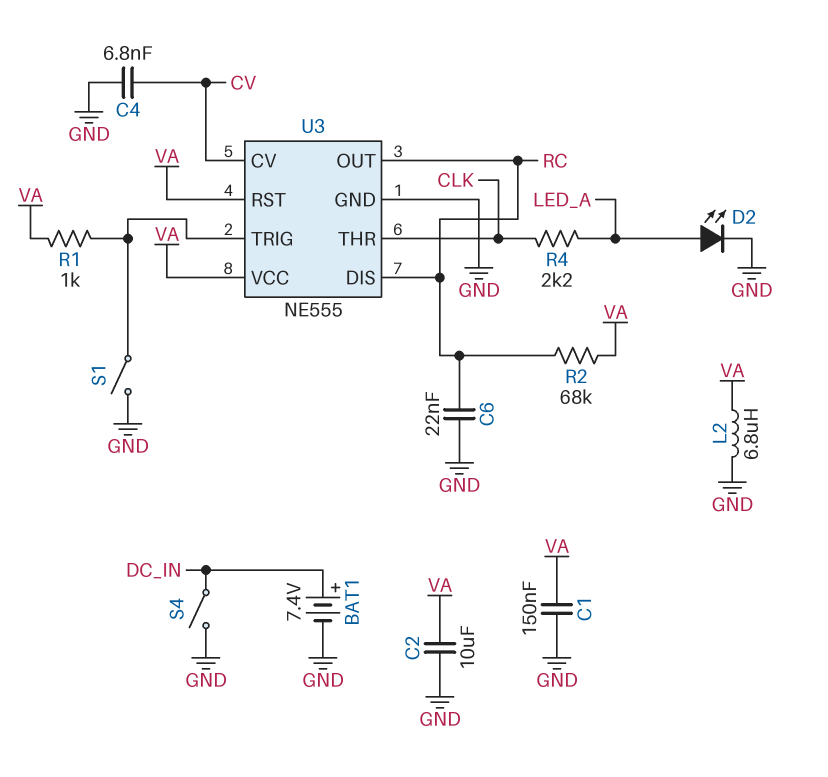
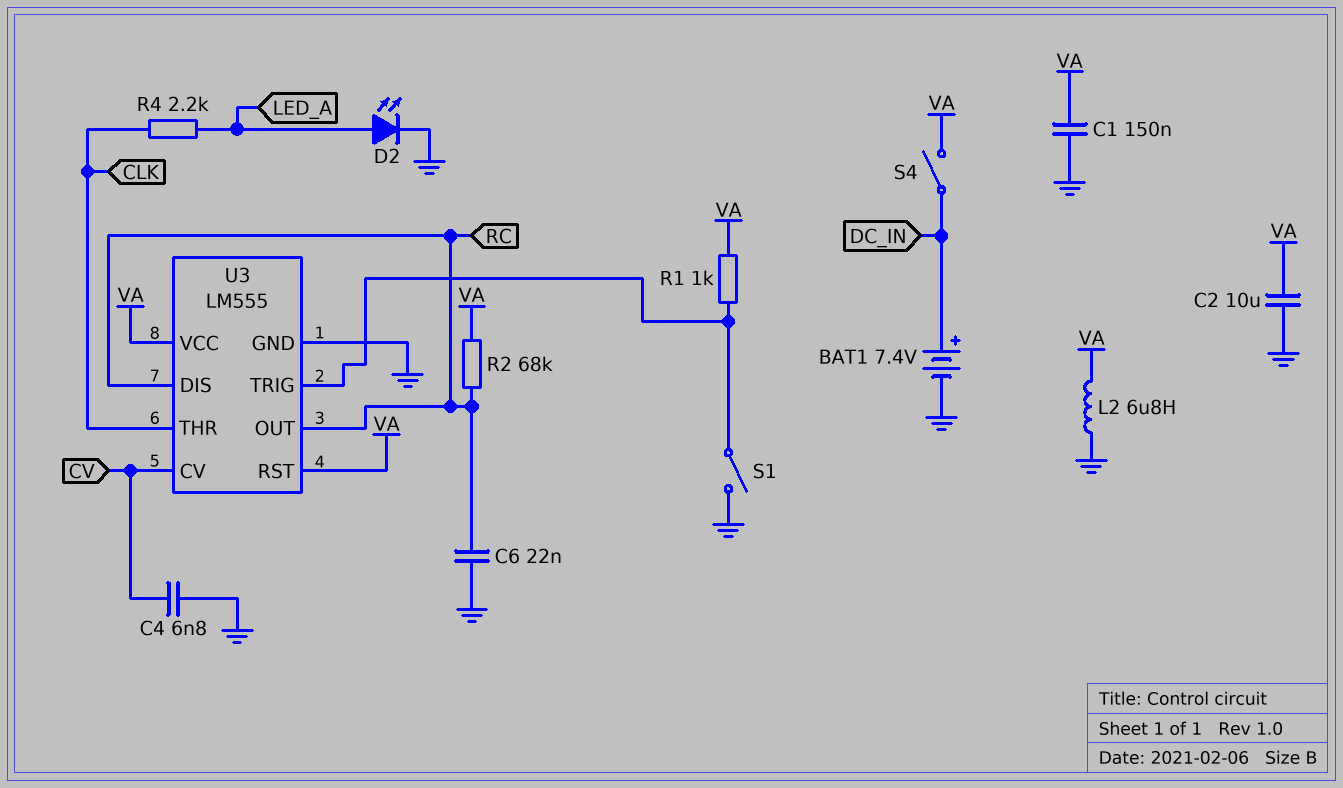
S4: switch (DC_IN, GND) -> switch (DC_IN, VA)
U3: NE555 -> LM555

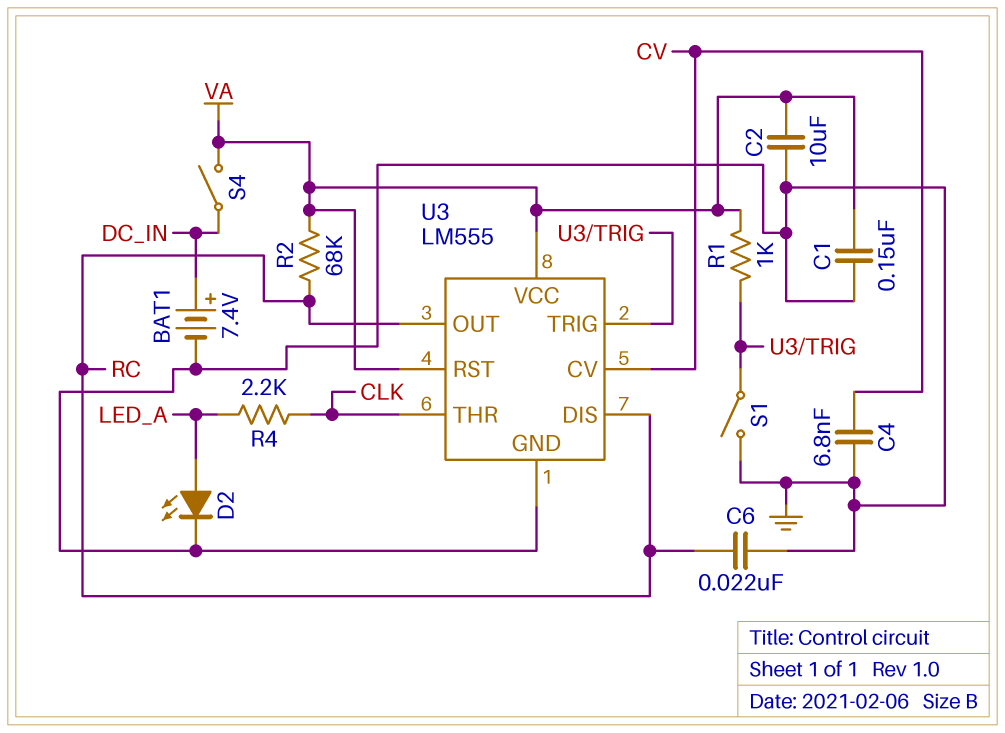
L2: 6.8uH (GND, VA) -> none

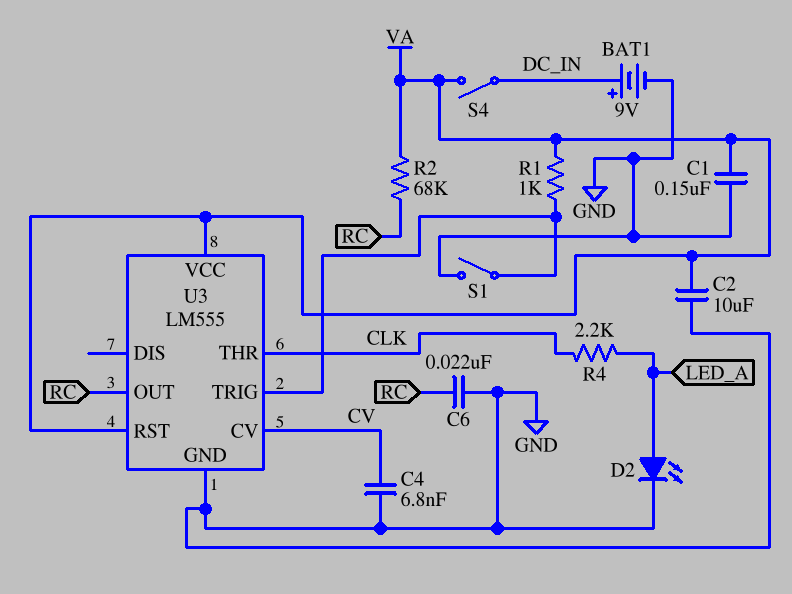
BAT1: 7.4V (plus DC_IN, minus GND) -> 9V (plus DC_IN, minus GND)
U3 pin DIS: RC -> none

